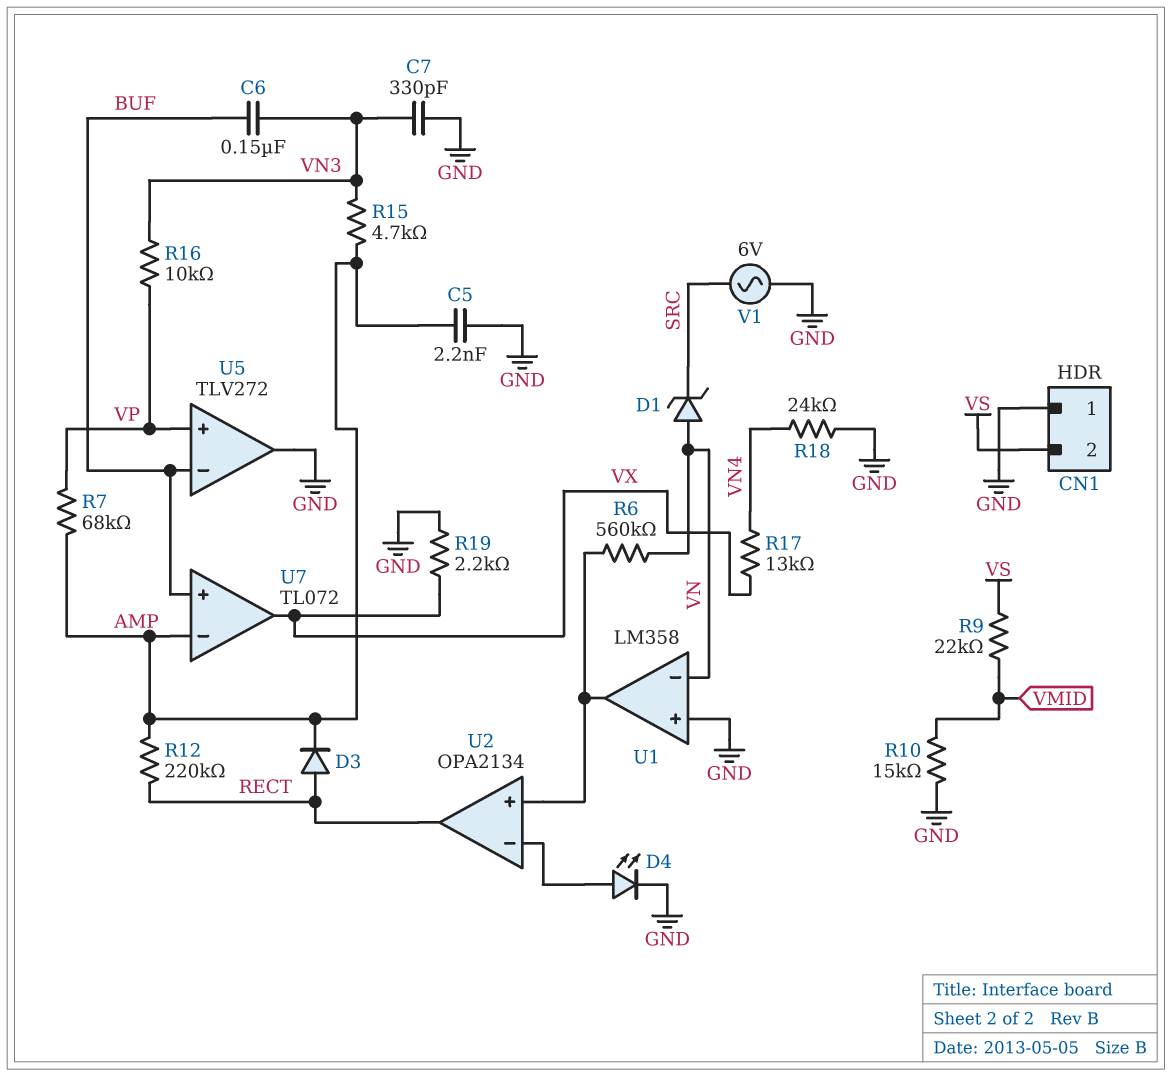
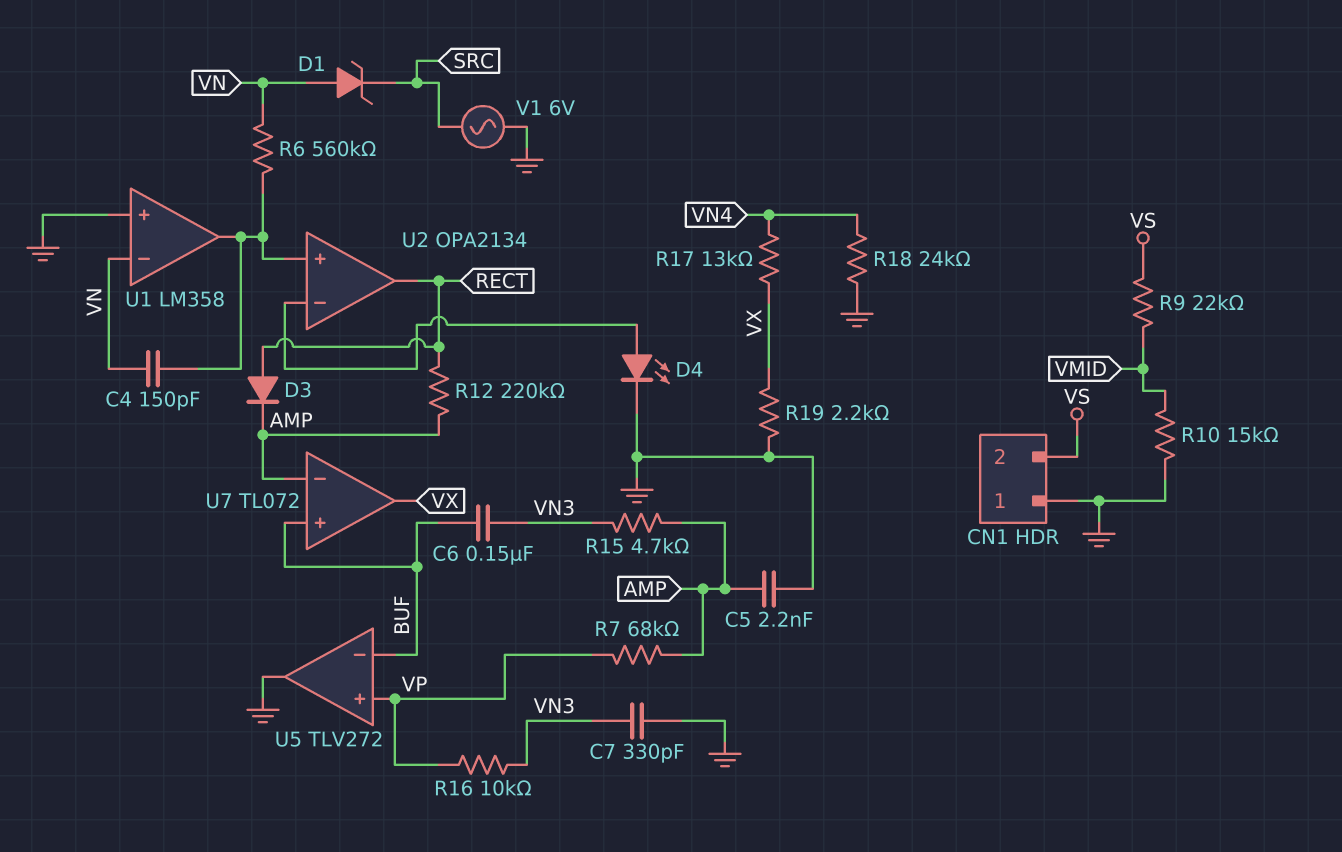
C4: none -> 150pF (U1/out, VN)

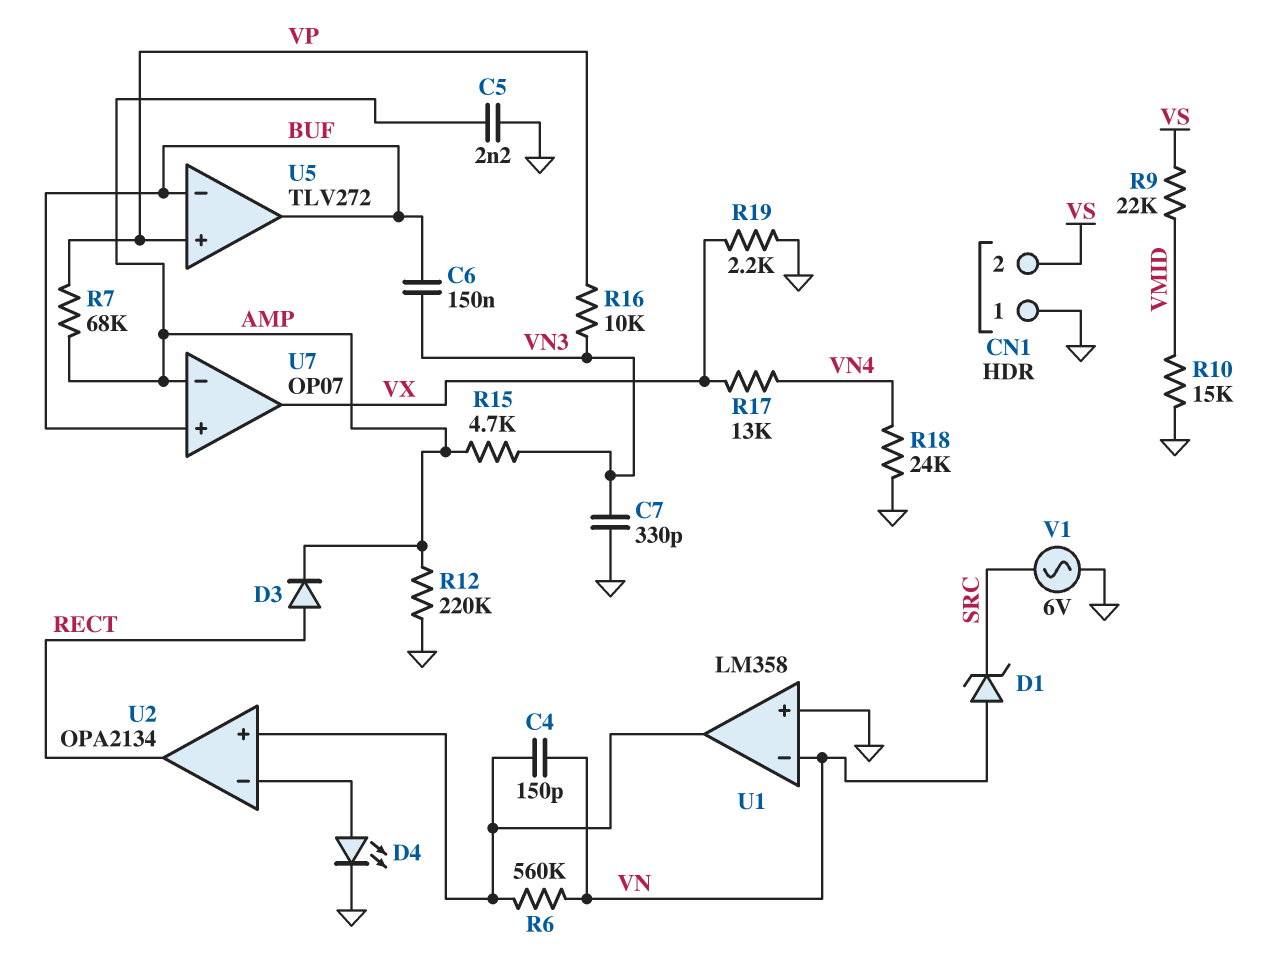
R12: 220k (AMP, RECT) -> 220k (AMP, GND)
U5 pin out: GND -> BUF
U7: TL072 -> OP07

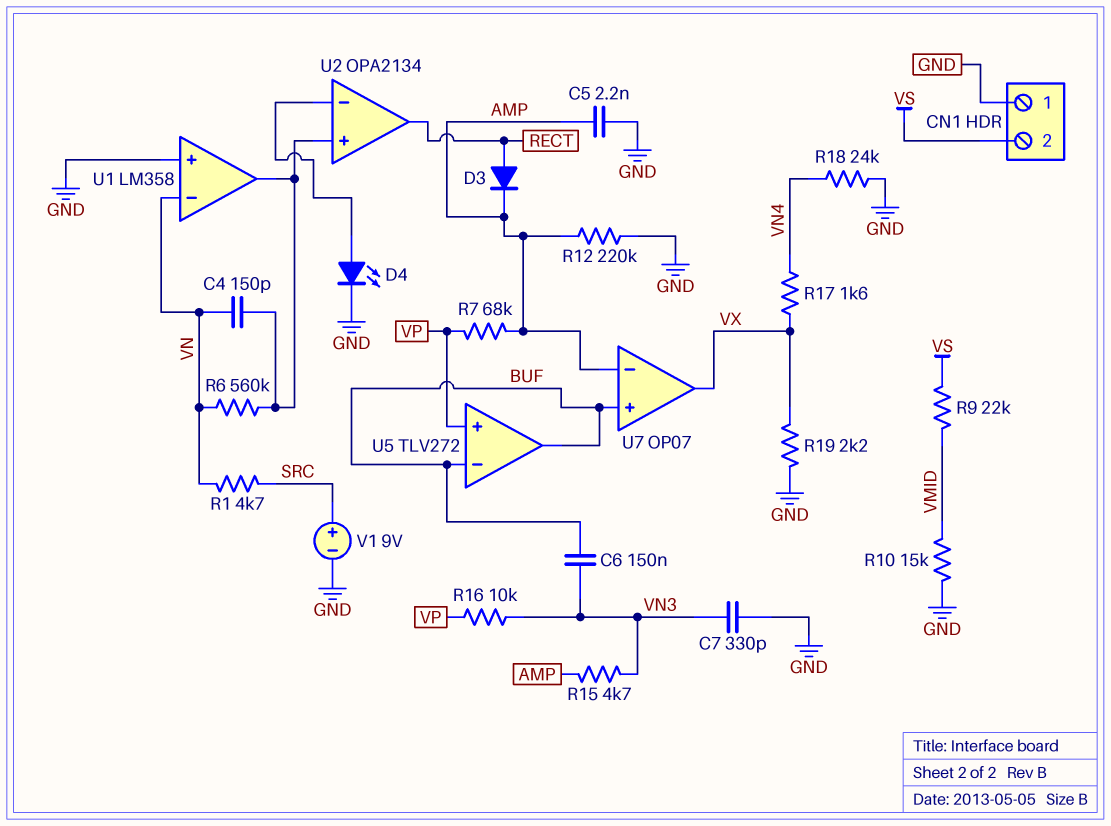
D1: zener (A VN, K SRC) -> none
R1: none -> 4.7k (SRC, VN)
R17: 13k (VN4, VX) -> 1.6k (VN4, VX)
V1: AC 6V (GND, SRC) -> 9V (plus SRC, minus GND)

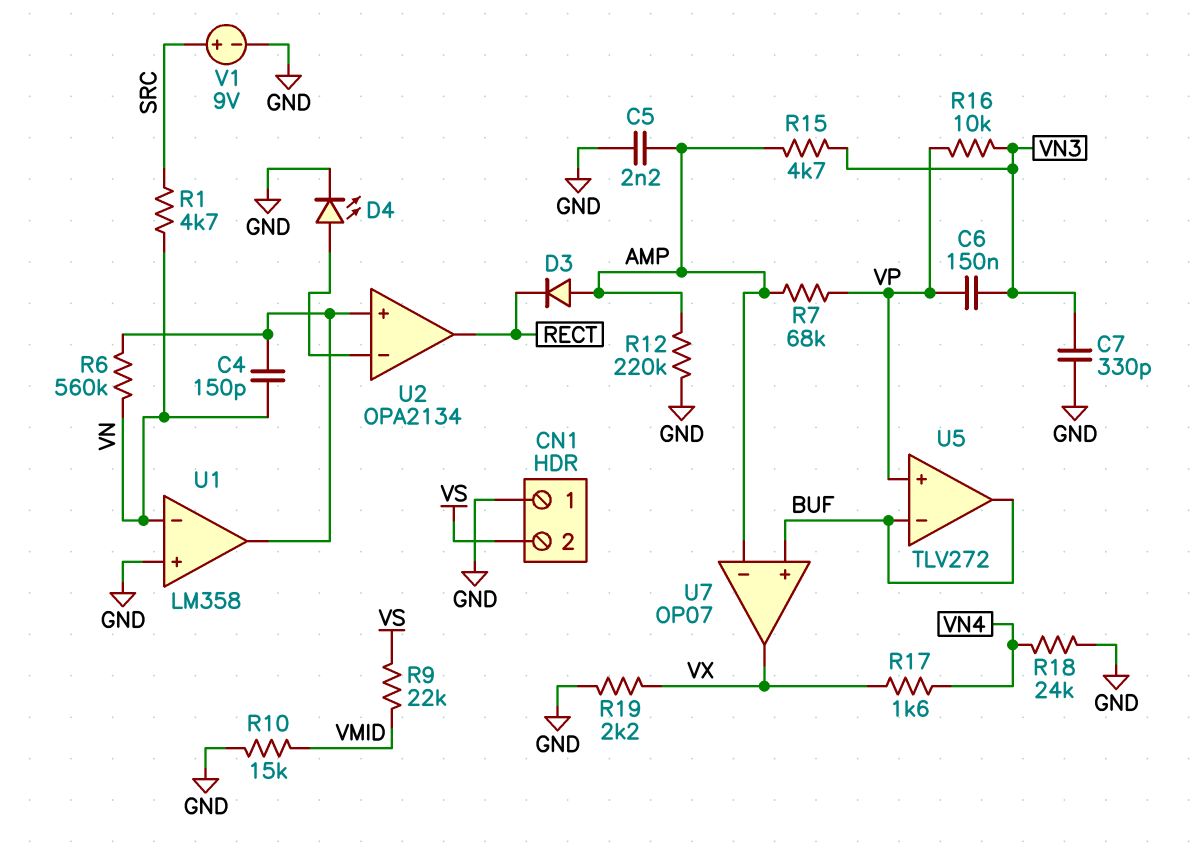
C6: 150nF (BUF, VN3) -> 150nF (VN3, VP)
D3: diode (A RECT, K AMP) -> diode (A AMP, K RECT)

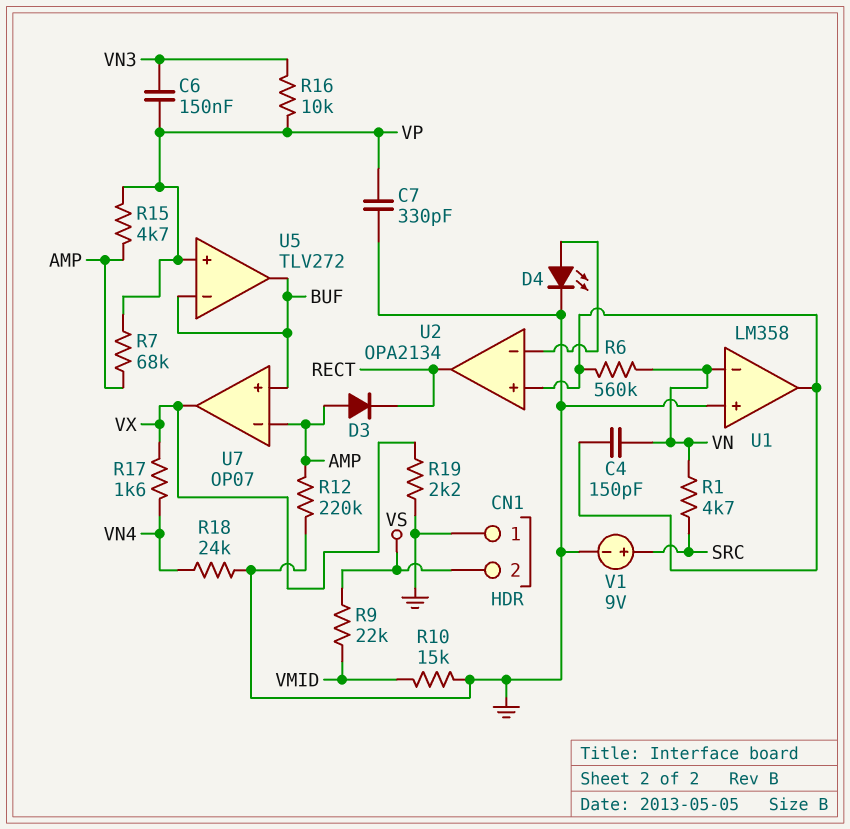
C5: 2.2nF (AMP, GND) -> none
C7: 330pF (GND, VN3) -> 330pF (GND, VP)
R15: 4.7k (AMP, VN3) -> 4.7k (AMP, VP)

